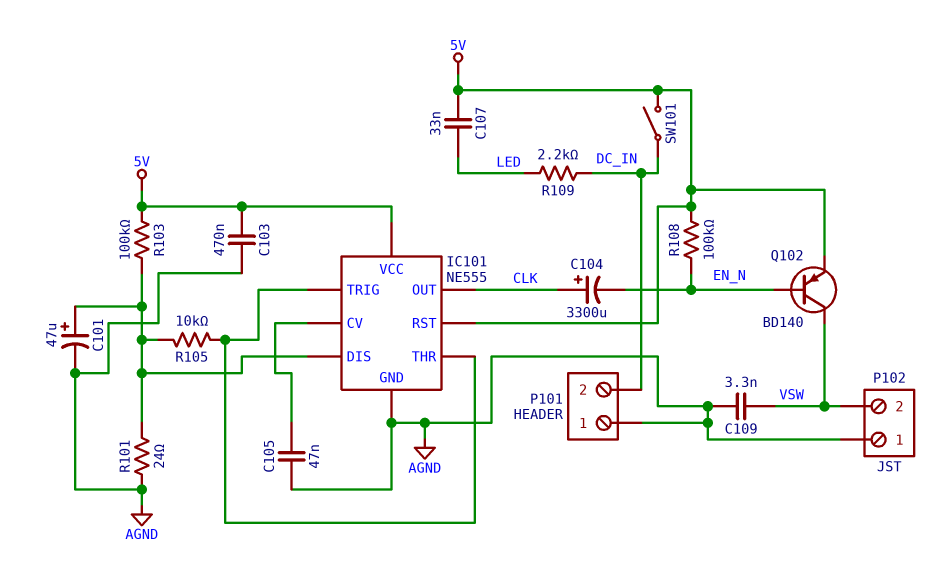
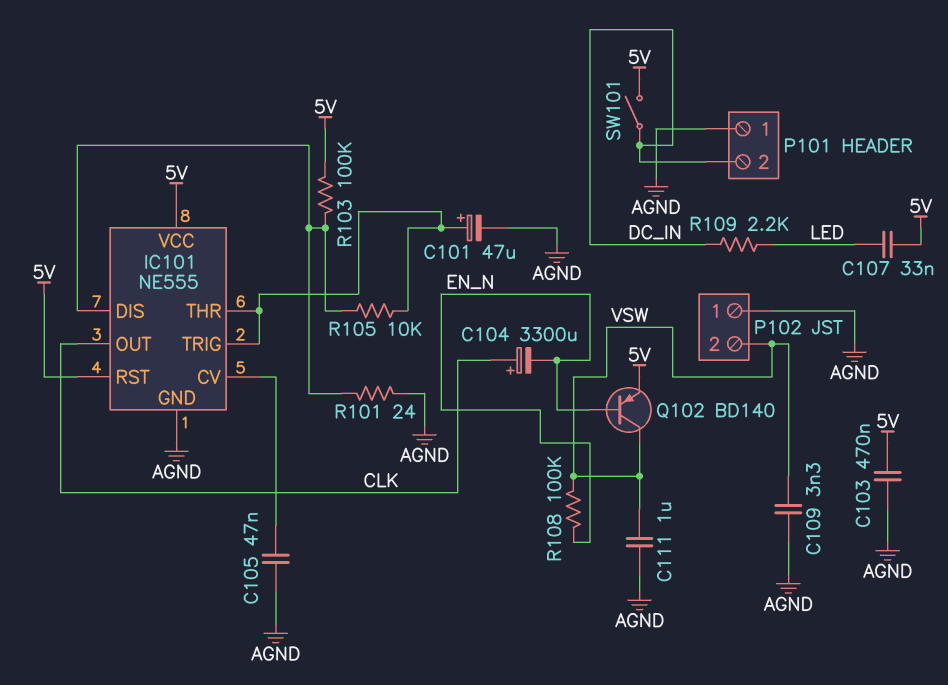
C101: 47uF (plus IC101/DIS, minus AGND) -> 47uF (plus IC101/THR, minus AGND)
C111: none -> 1uF (AGND, VSW)
R108: 100k (5V, EN_N) -> 100k (EN_N, VSW)

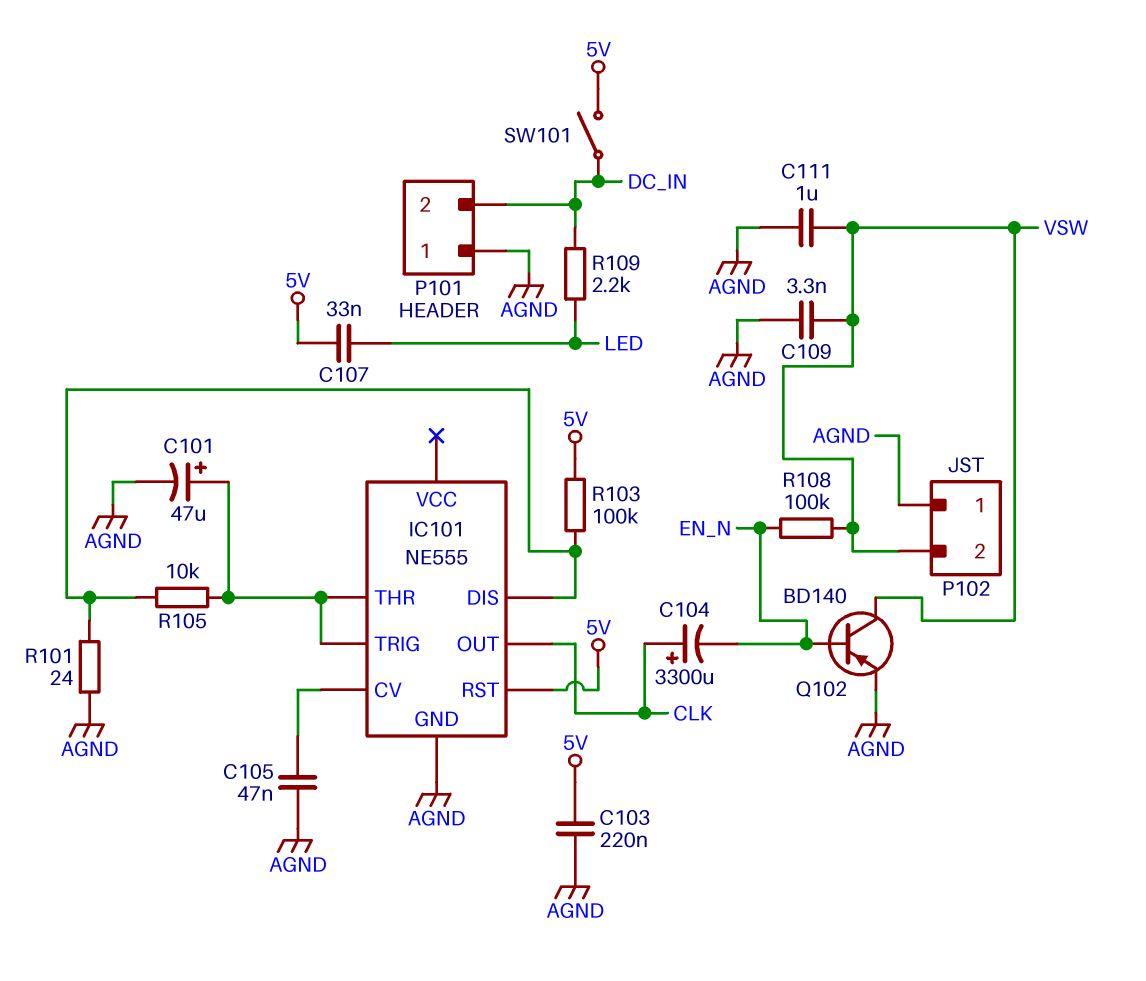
C103: 470nF (5V, AGND) -> 220nF (5V, AGND)
IC101 pin VCC: 5V -> none
Q102: PNP BD140 (B EN_N, C VSW, E 5V) -> PNP BD140 (B EN_N, C VSW, E AGND)

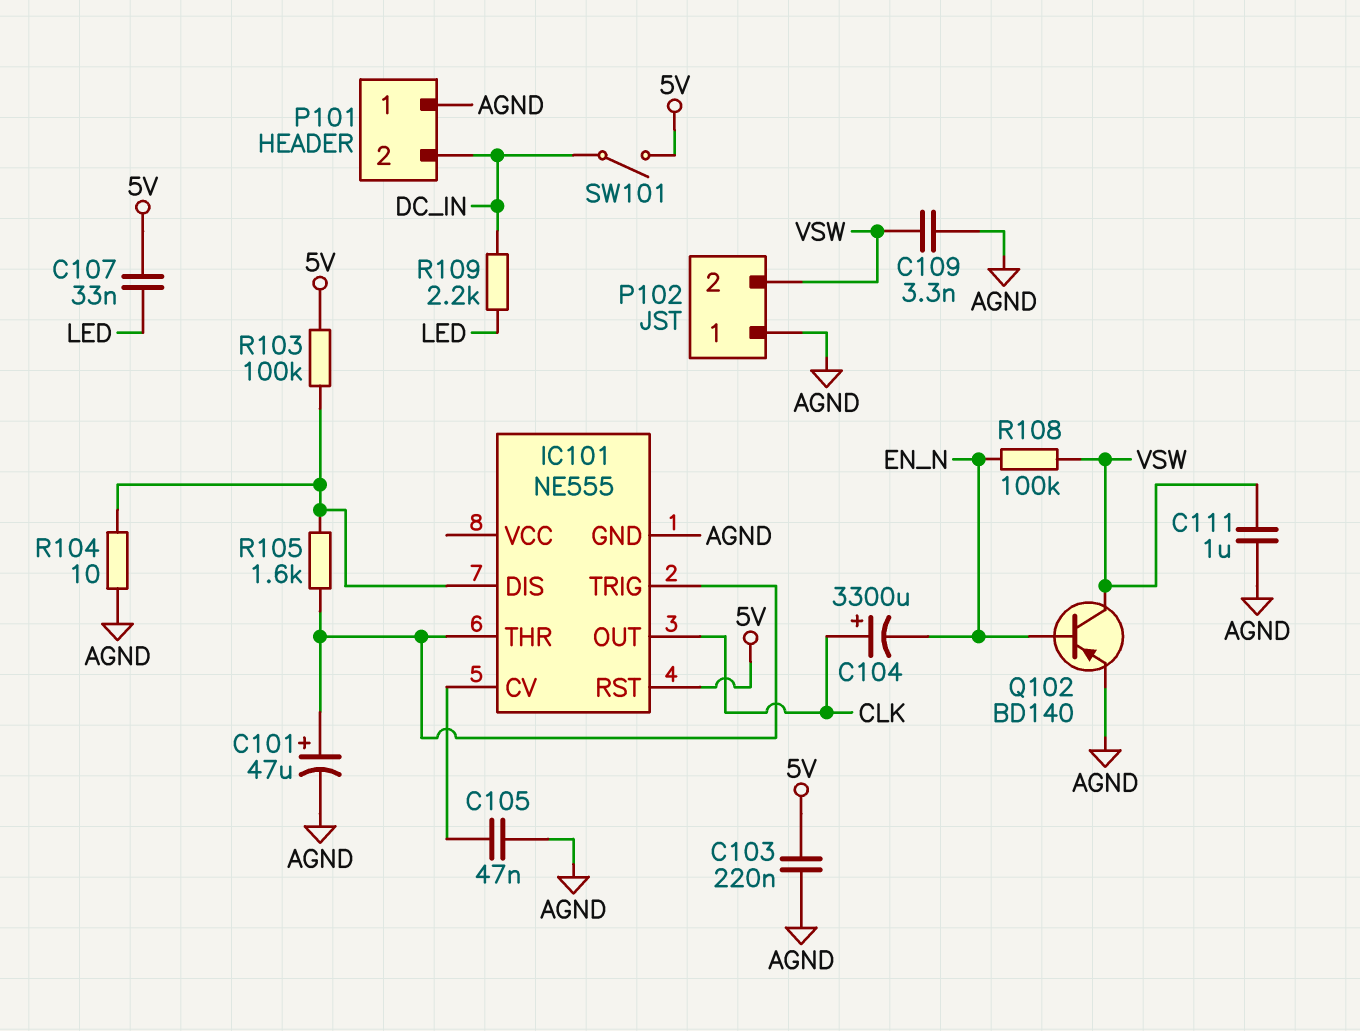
R101: 24 (AGND, IC101/DIS) -> none
R104: none -> 10 (AGND, IC101/DIS)
R105: 10k (IC101/DIS, IC101/THR) -> 1.6k (IC101/DIS, IC101/THR)

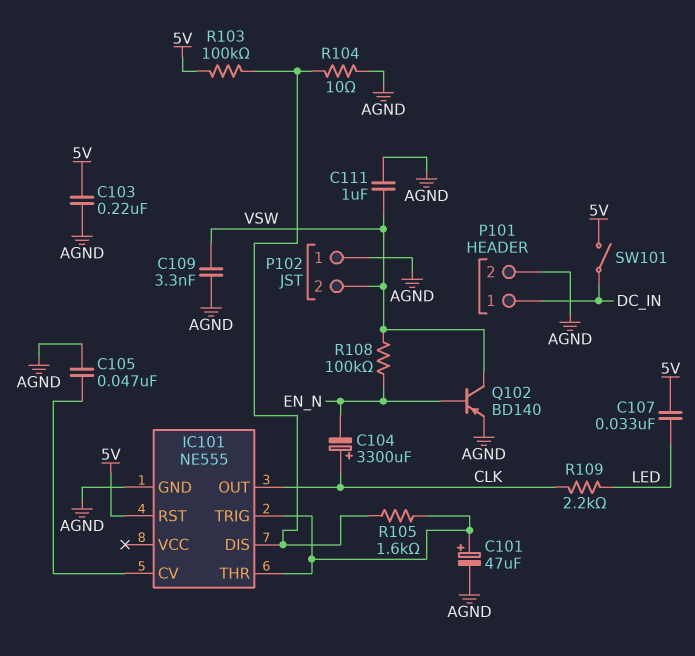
P101 pin 1: AGND -> DC_IN
P101 pin 2: DC_IN -> AGND
R109: 2.2k (DC_IN, LED) -> 2.2k (CLK, LED)

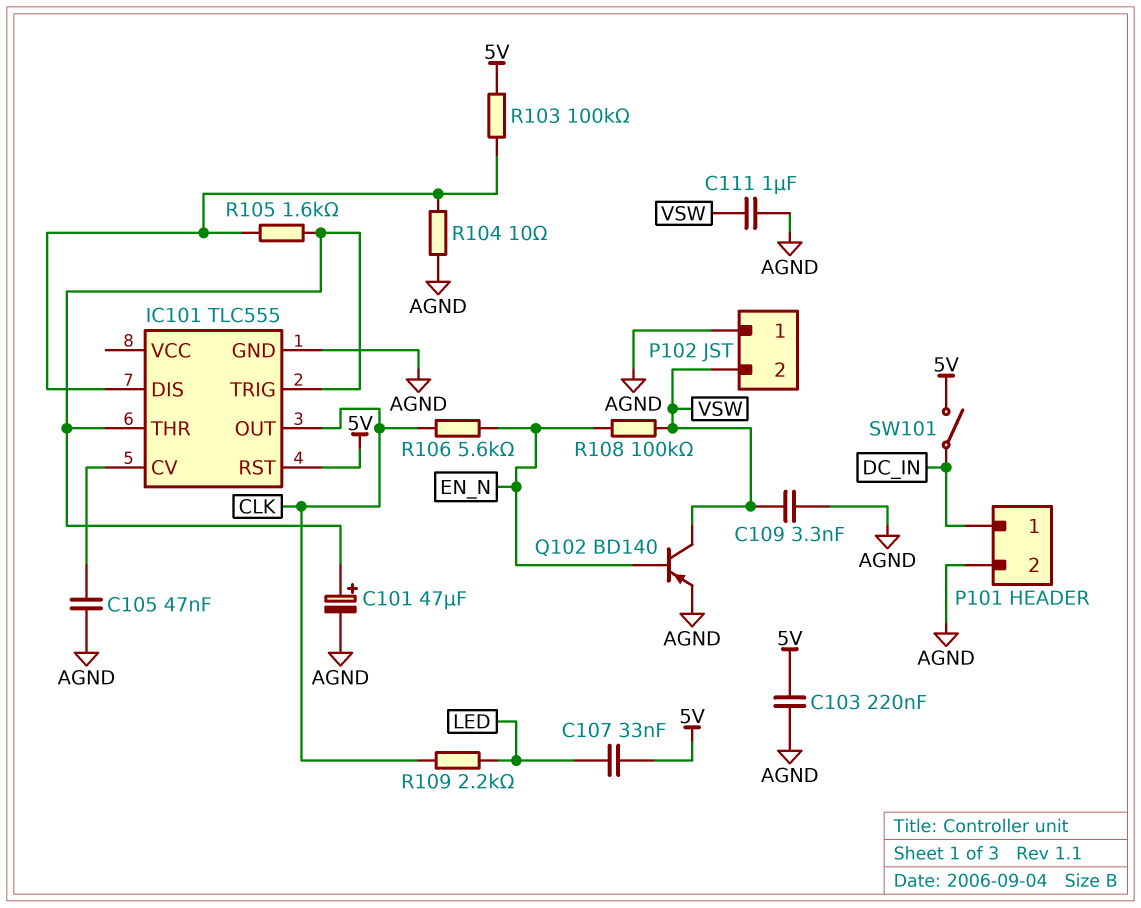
C104: 3300uF (plus CLK, minus EN_N) -> none
IC101: NE555 -> TLC555
R106: none -> 5.6k (CLK, EN_N)

